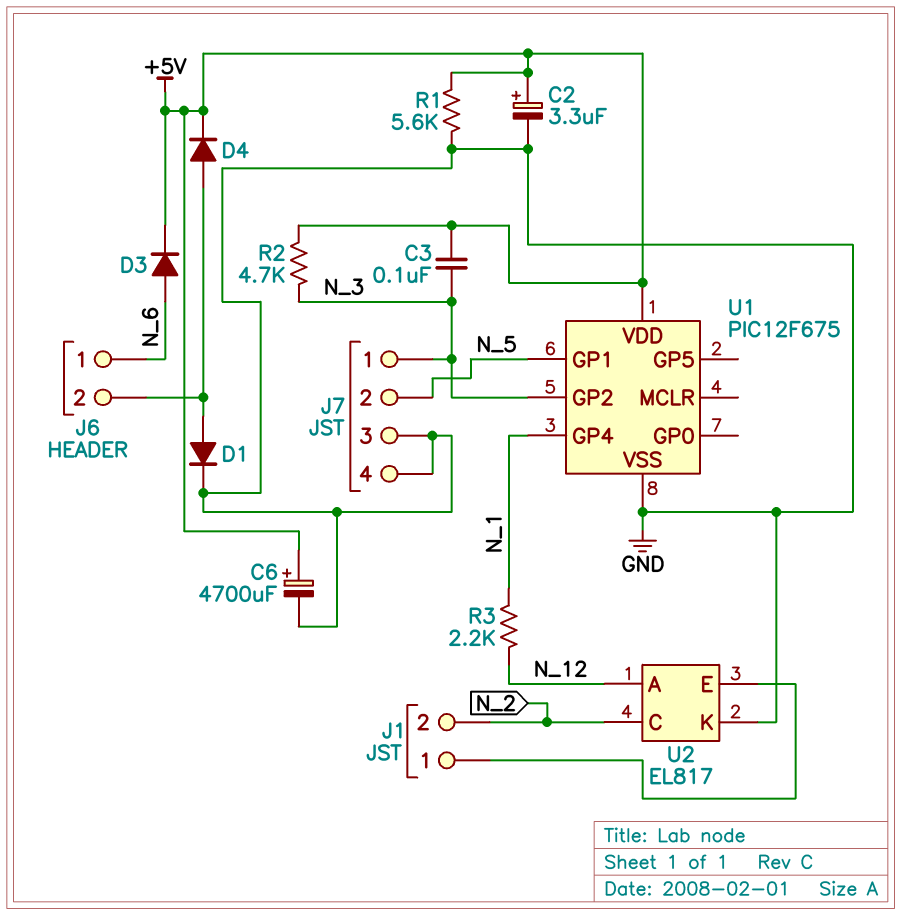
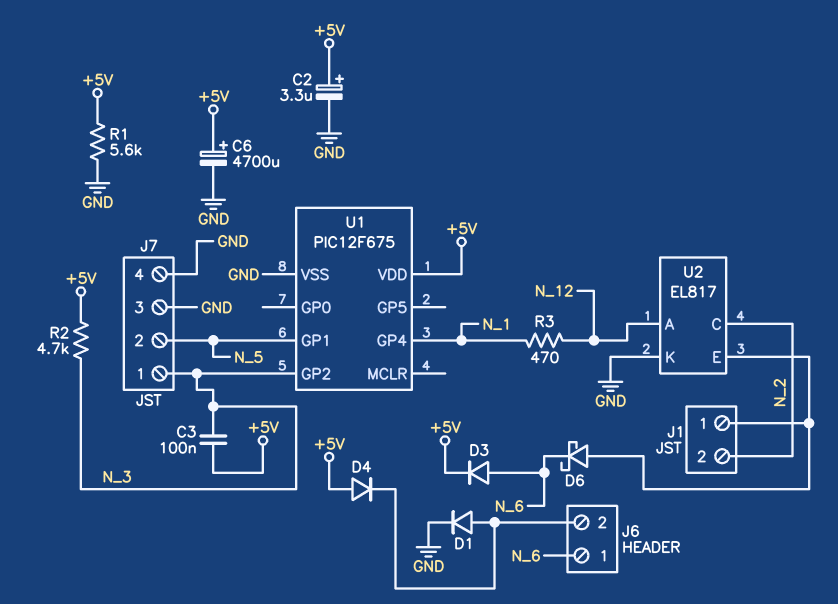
D4: diode (A J6/2, K +5V) -> diode (A +5V, K J6/2)
D6: none -> schottky (A J1/1, K N_6)
R3: 2.2k (N_1, N_12) -> 470 (N_1, N_12)

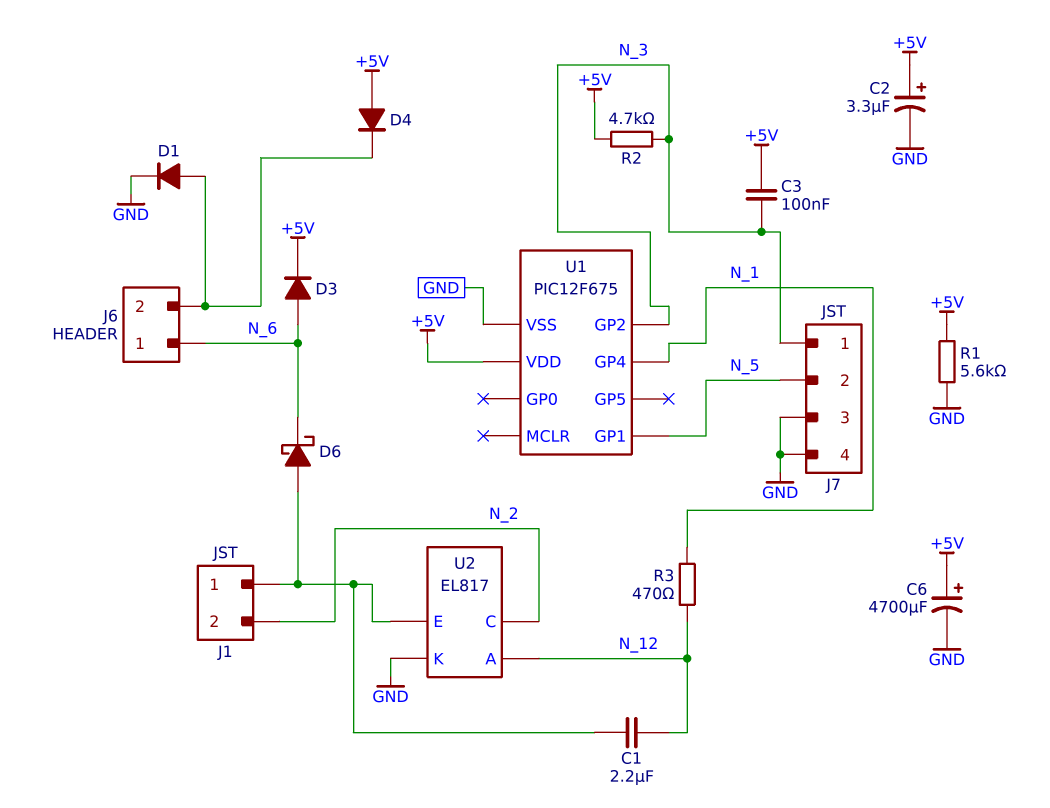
C1: none -> 2.2uF (J1/1, N_12)

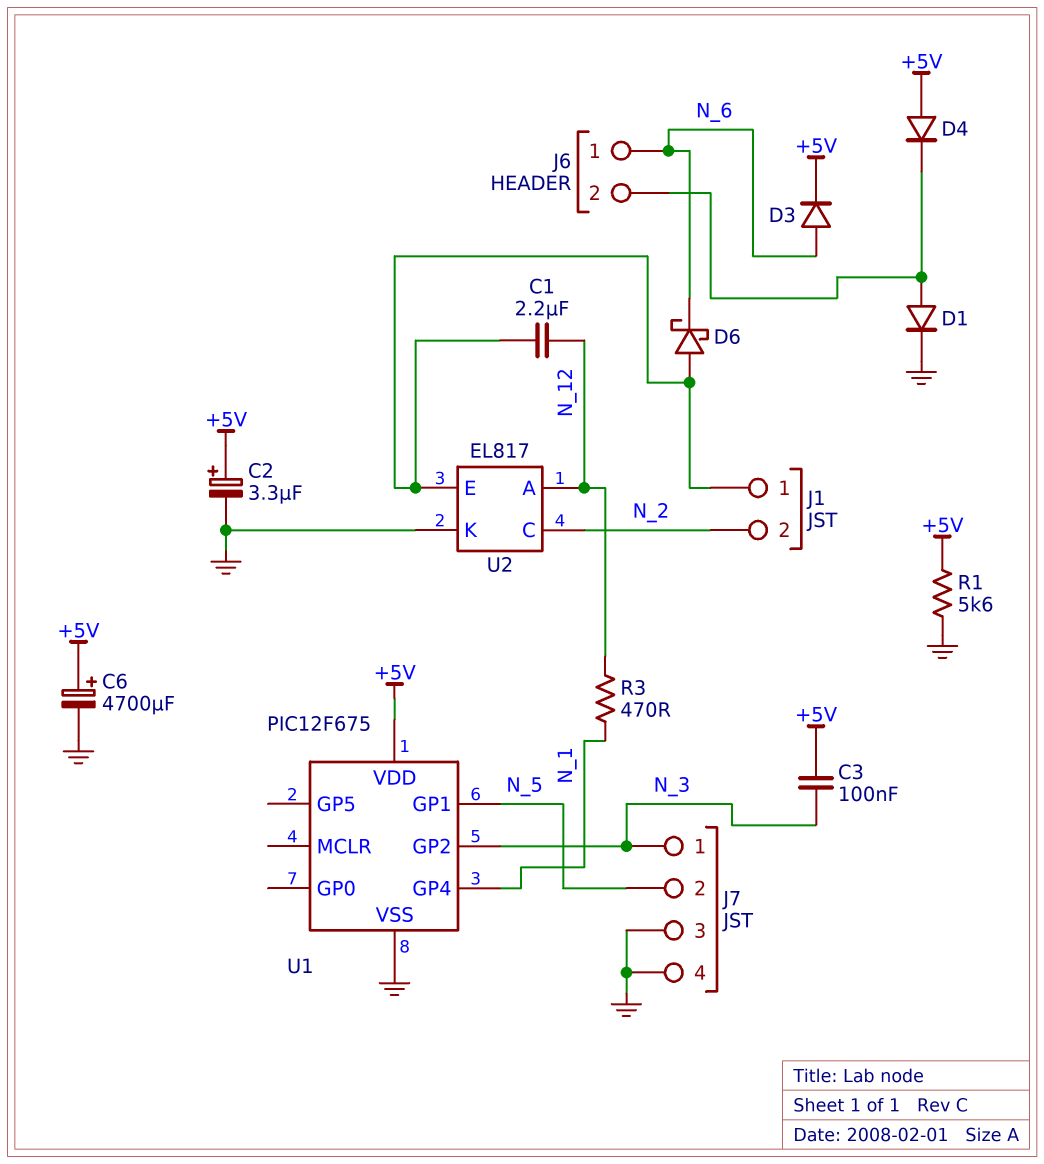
R2: 4.7k (+5V, N_3) -> none

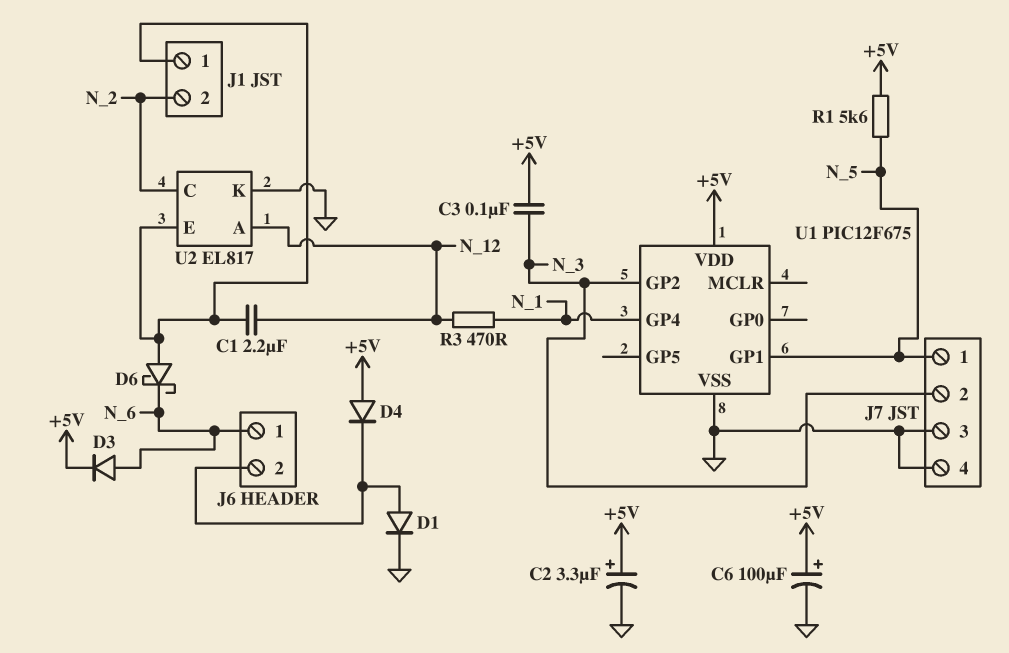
C6: 4700uF (plus +5V, minus GND) -> 100uF (plus +5V, minus GND)
J7 pin 1: N_3 -> N_5
J7 pin 2: N_5 -> N_3
R1: 5.6k (+5V, GND) -> 5.6k (+5V, N_5)

